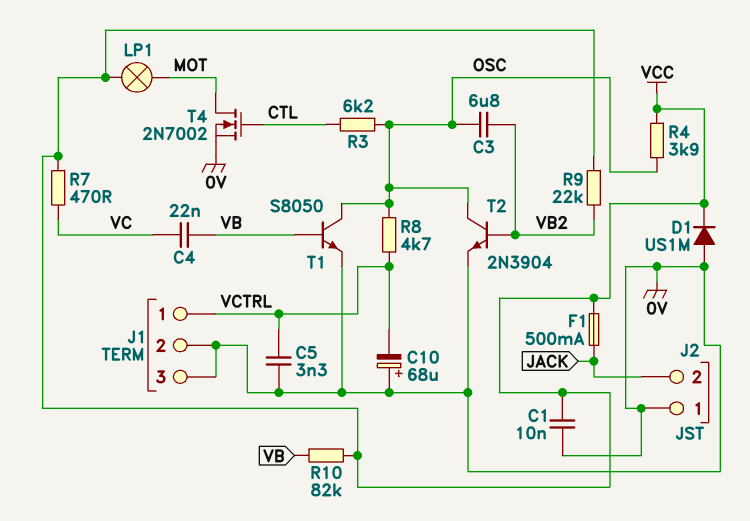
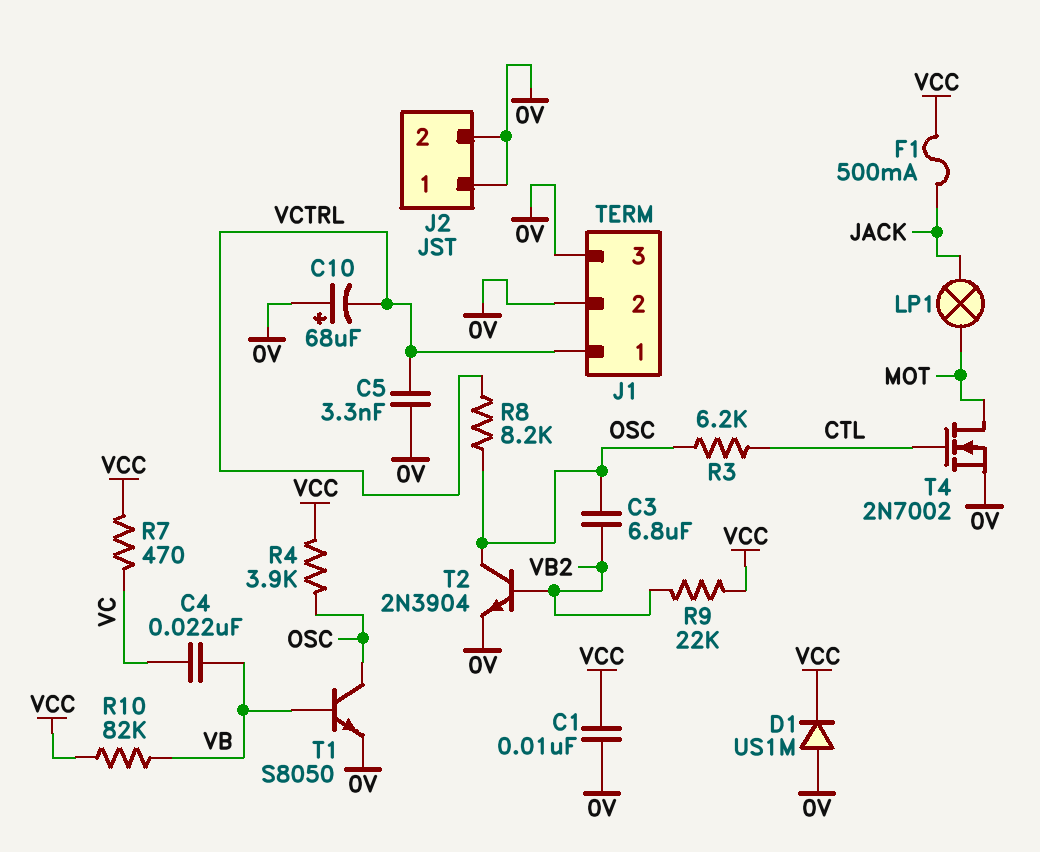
J2 pin 2: JACK -> 0V
LP1: lamp (MOT, VCC) -> lamp (JACK, MOT)
R8: 4.7k (OSC, VCTRL) -> 8.2k (OSC, VCTRL)

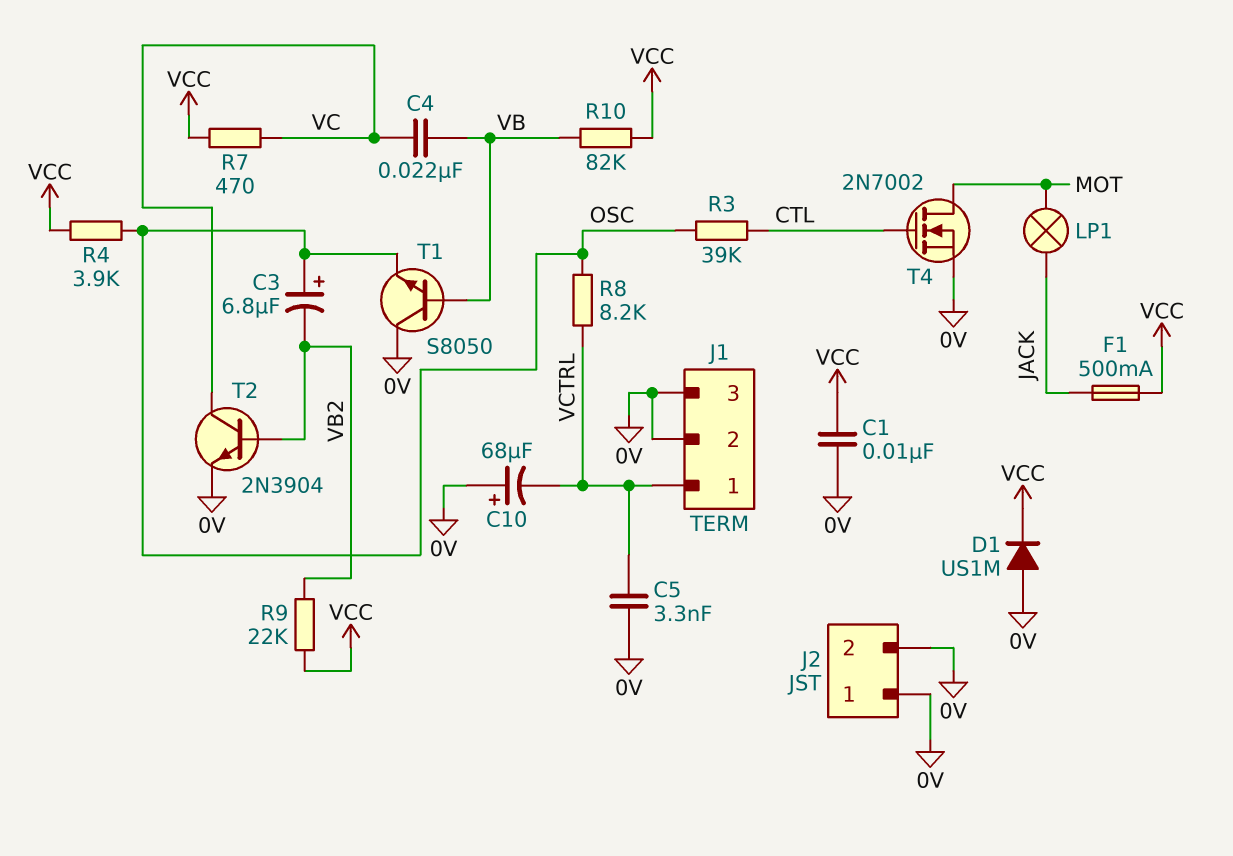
C3: 6.8uF (OSC, VB2) -> 6.8uF (plus OSC, minus VB2)
R3: 6.2k (CTL, OSC) -> 39k (CTL, OSC)
T1: NPN S8050 (B VB, C OSC, E 0V) -> NPN S8050 (B VB, C 0V, E OSC)
T2: NPN 2N3904 (B VB2, C OSC, E 0V) -> NPN 2N3904 (B VB2, C VC, E 0V)

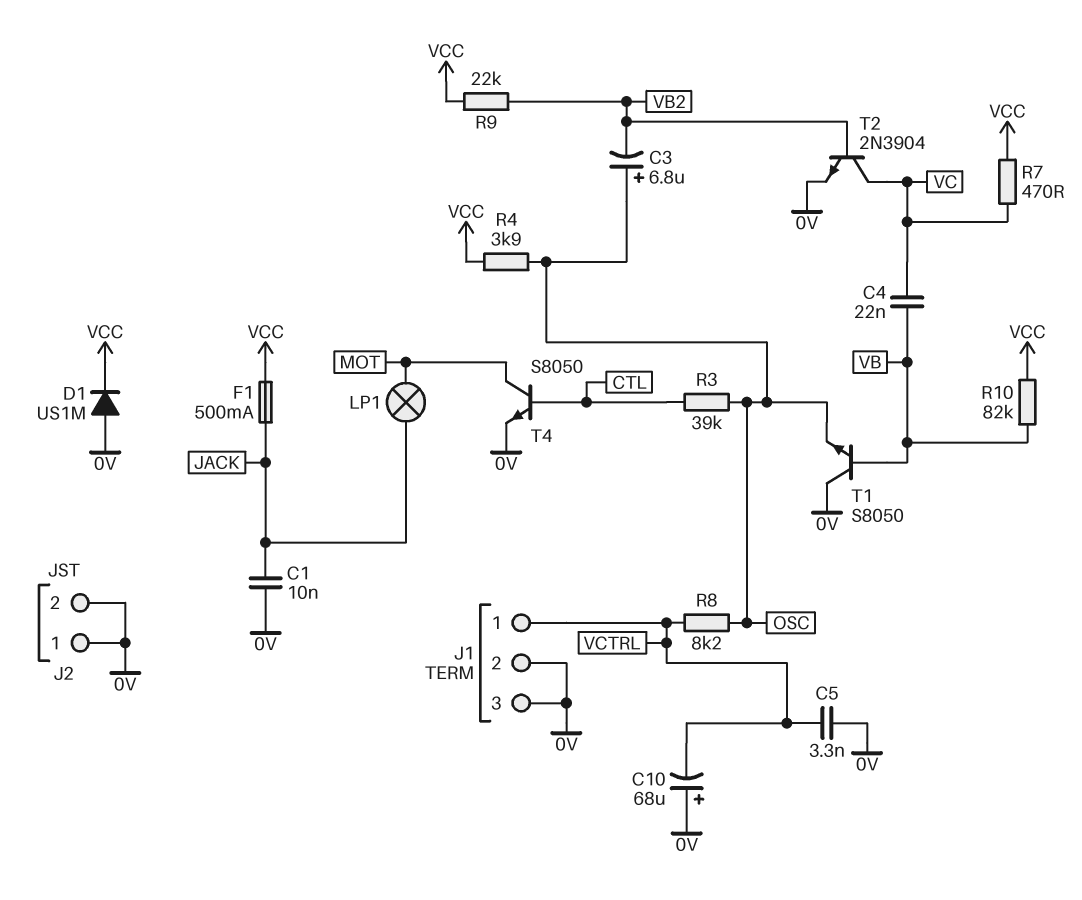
C1: 10nF (0V, VCC) -> 10nF (0V, JACK)
T4: NMOS 2N7002 (G CTL, D MOT, S 0V) -> NPN S8050 (B CTL, C MOT, E 0V)

